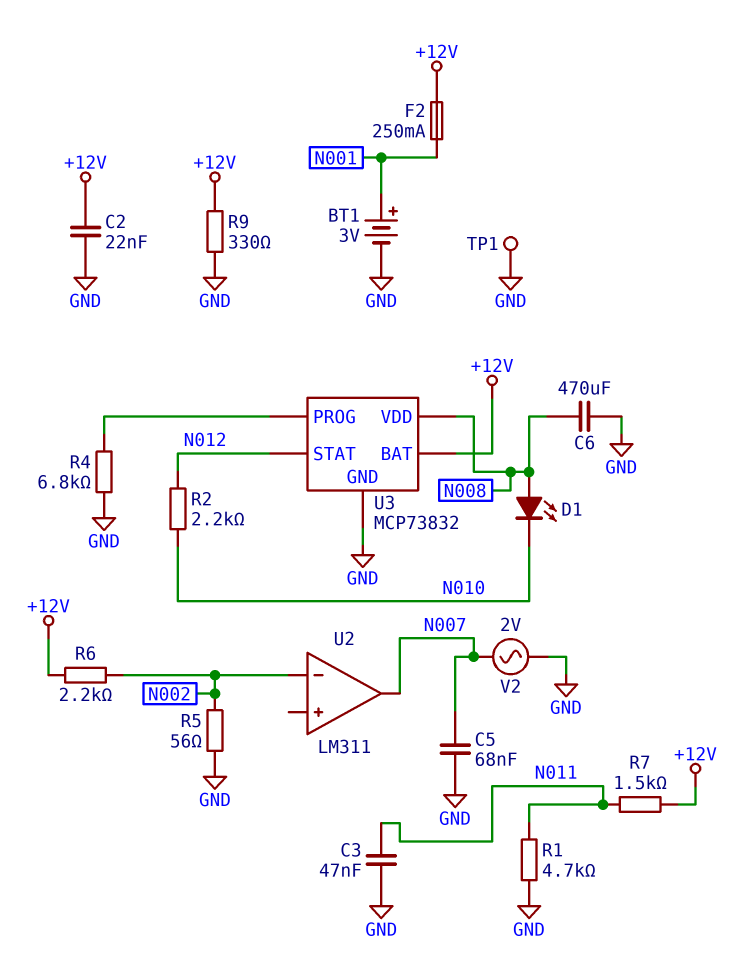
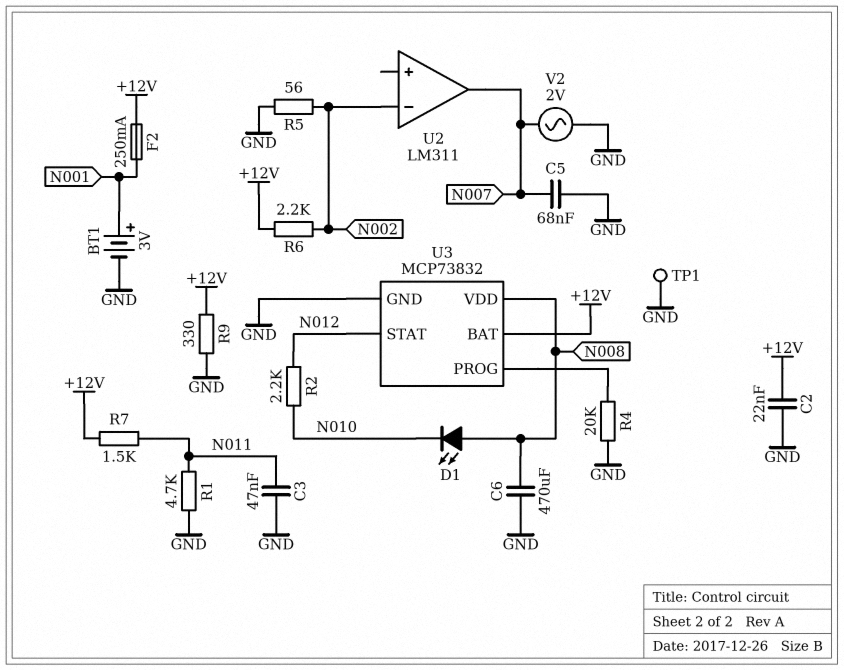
R4: 6.8k (GND, U3/PROG) -> 20k (GND, U3/PROG)

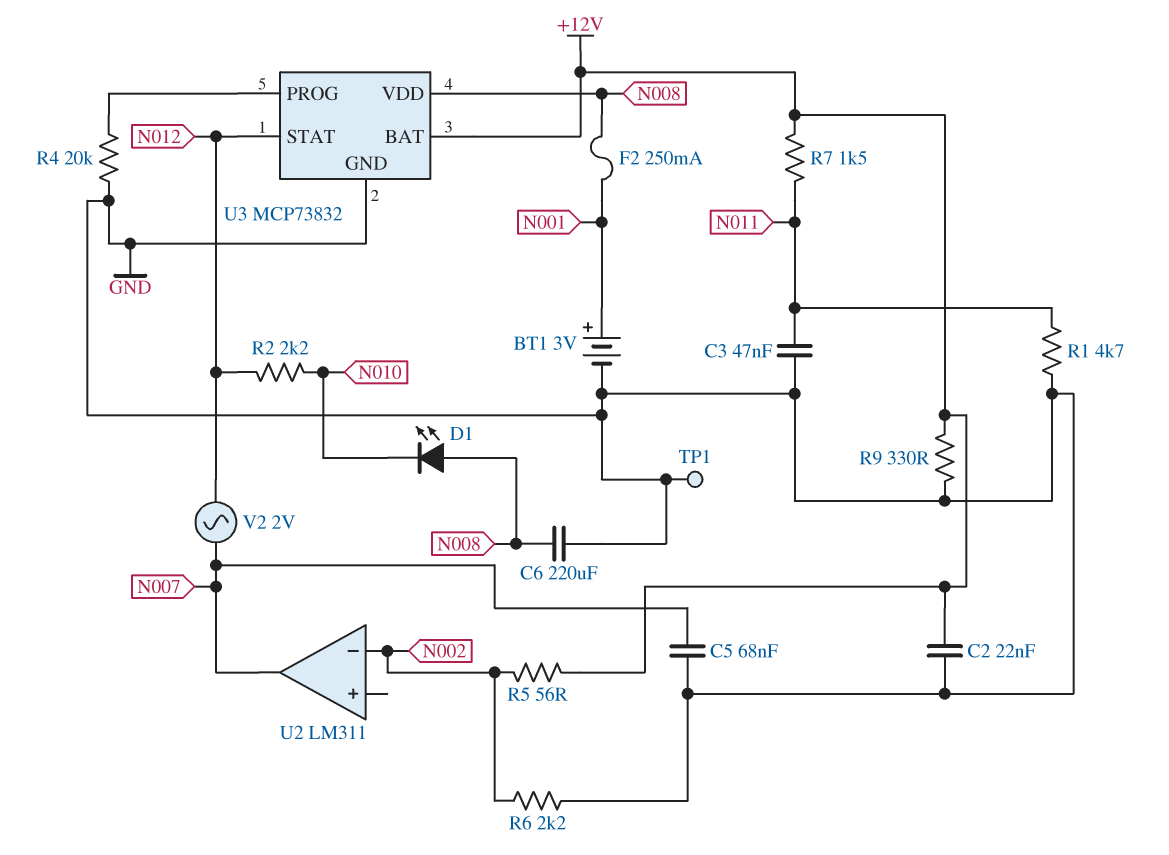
C6: 470uF (GND, N008) -> 220uF (GND, N008)
F2: 250mA (+12V, N001) -> 250mA (N001, N008)
R5: 56 (GND, N002) -> 56 (+12V, N002)
R6: 2.2k (+12V, N002) -> 2.2k (GND, N002)
V2: AC 2V (GND, N007) -> AC 2V (N007, N012)

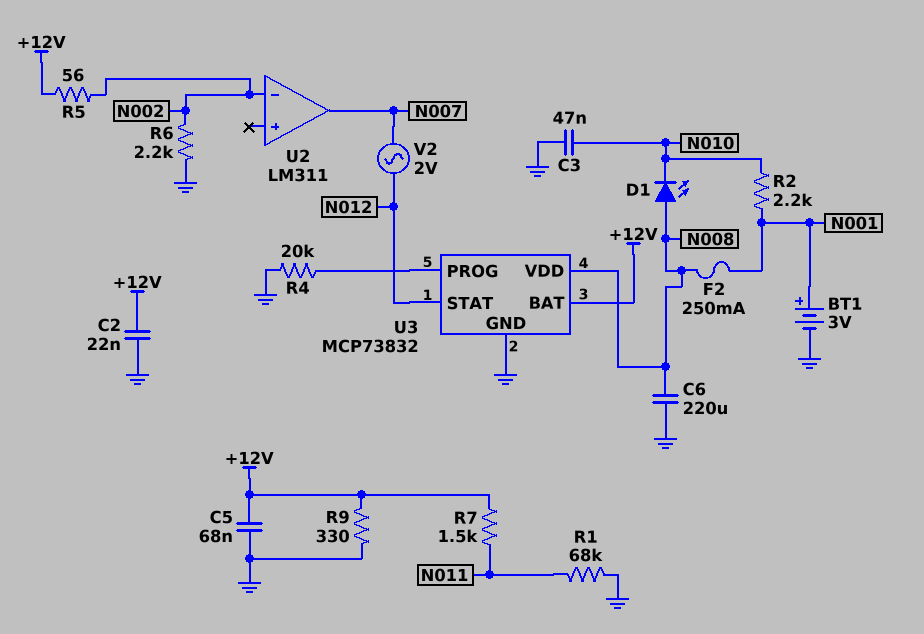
C3: 47nF (GND, N011) -> 47nF (GND, N010)
C5: 68nF (GND, N007) -> 68nF (+12V, GND)
R1: 4.7k (GND, N011) -> 68k (GND, N011)
R2: 2.2k (N010, N012) -> 2.2k (N001, N010)
TP1: test point (GND) -> none

